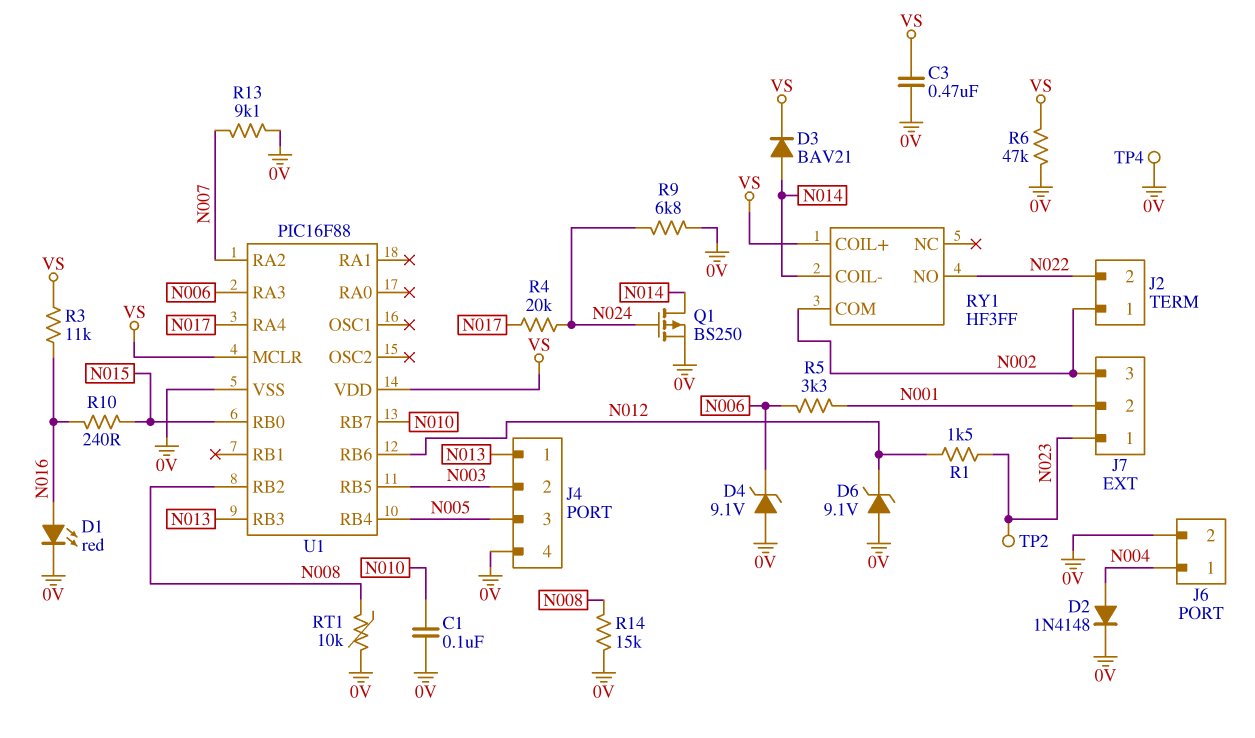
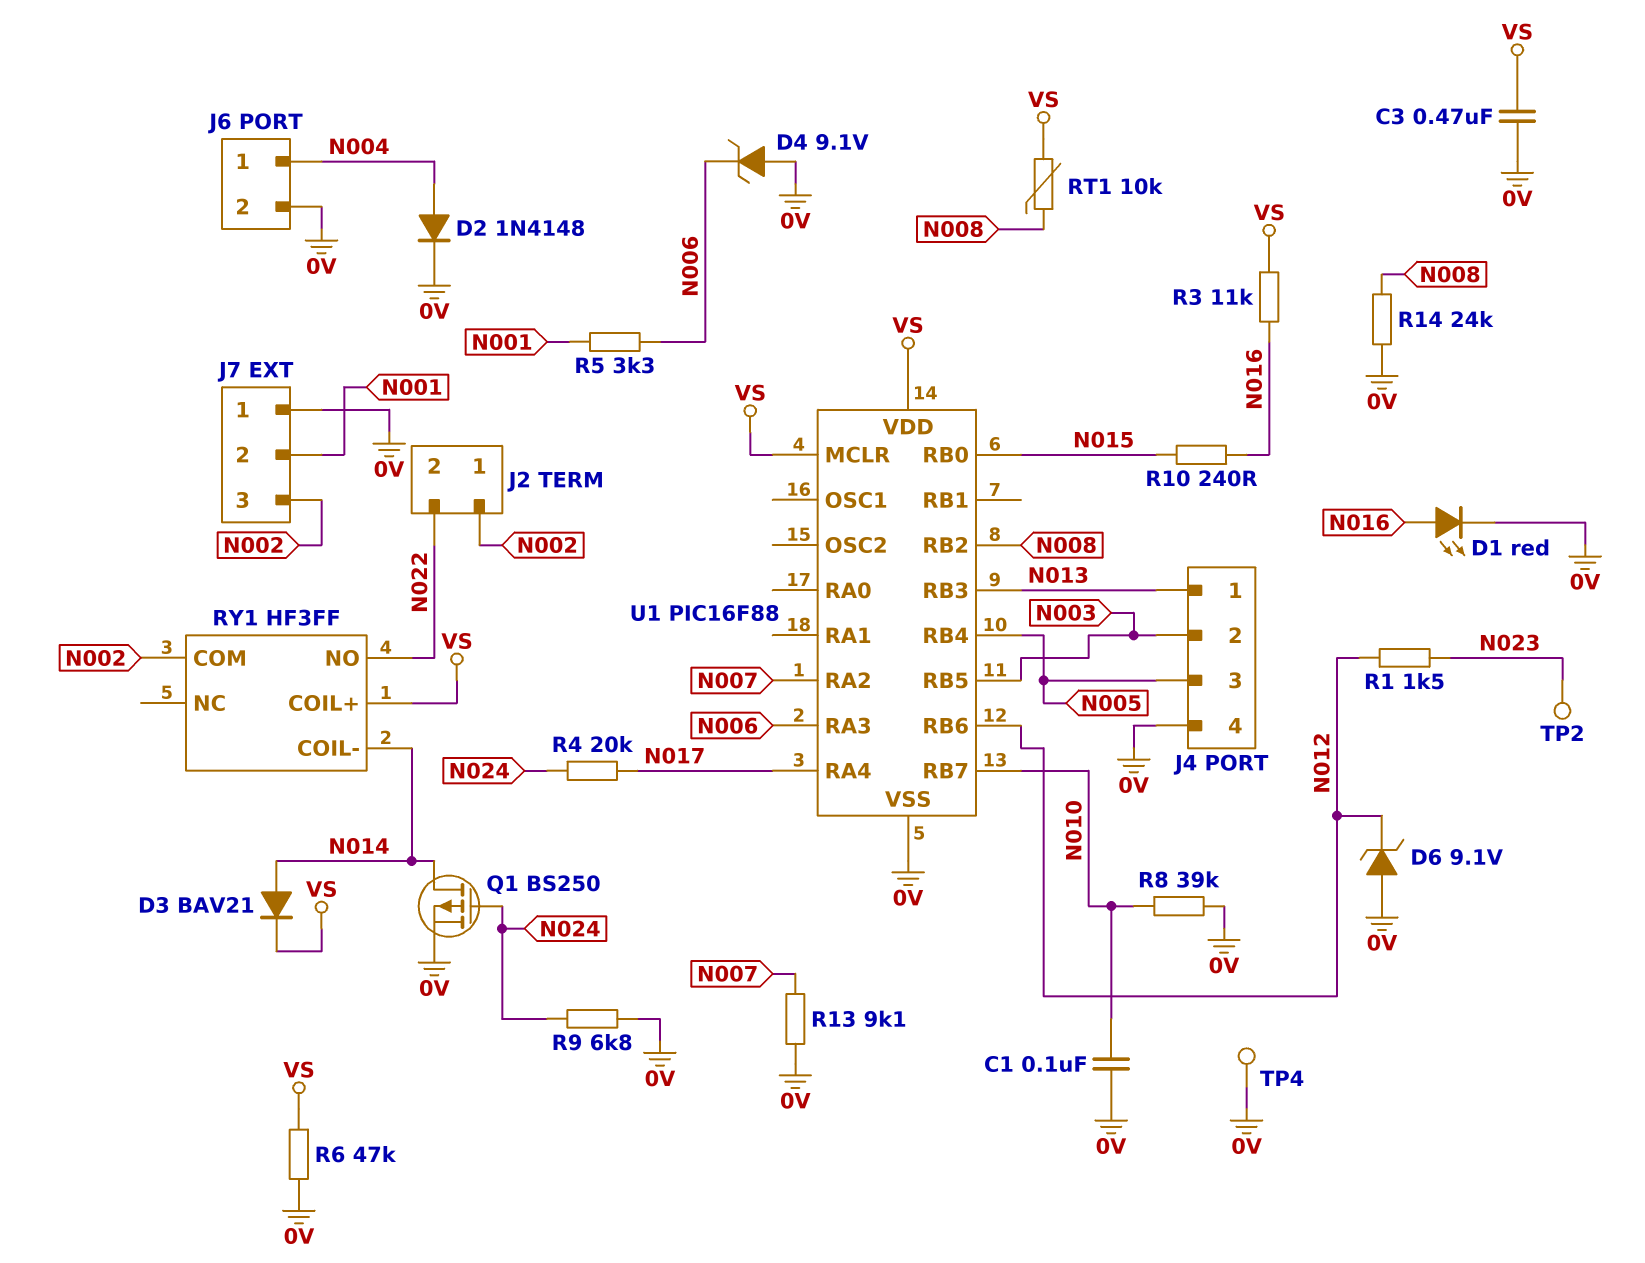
J7 pin 1: N023 -> 0V
R8: none -> 39k (0V, N010)
R14: 15k (0V, N008) -> 24k (0V, N008)
RT1: 10k (0V, N008) -> 10k (N008, VS)

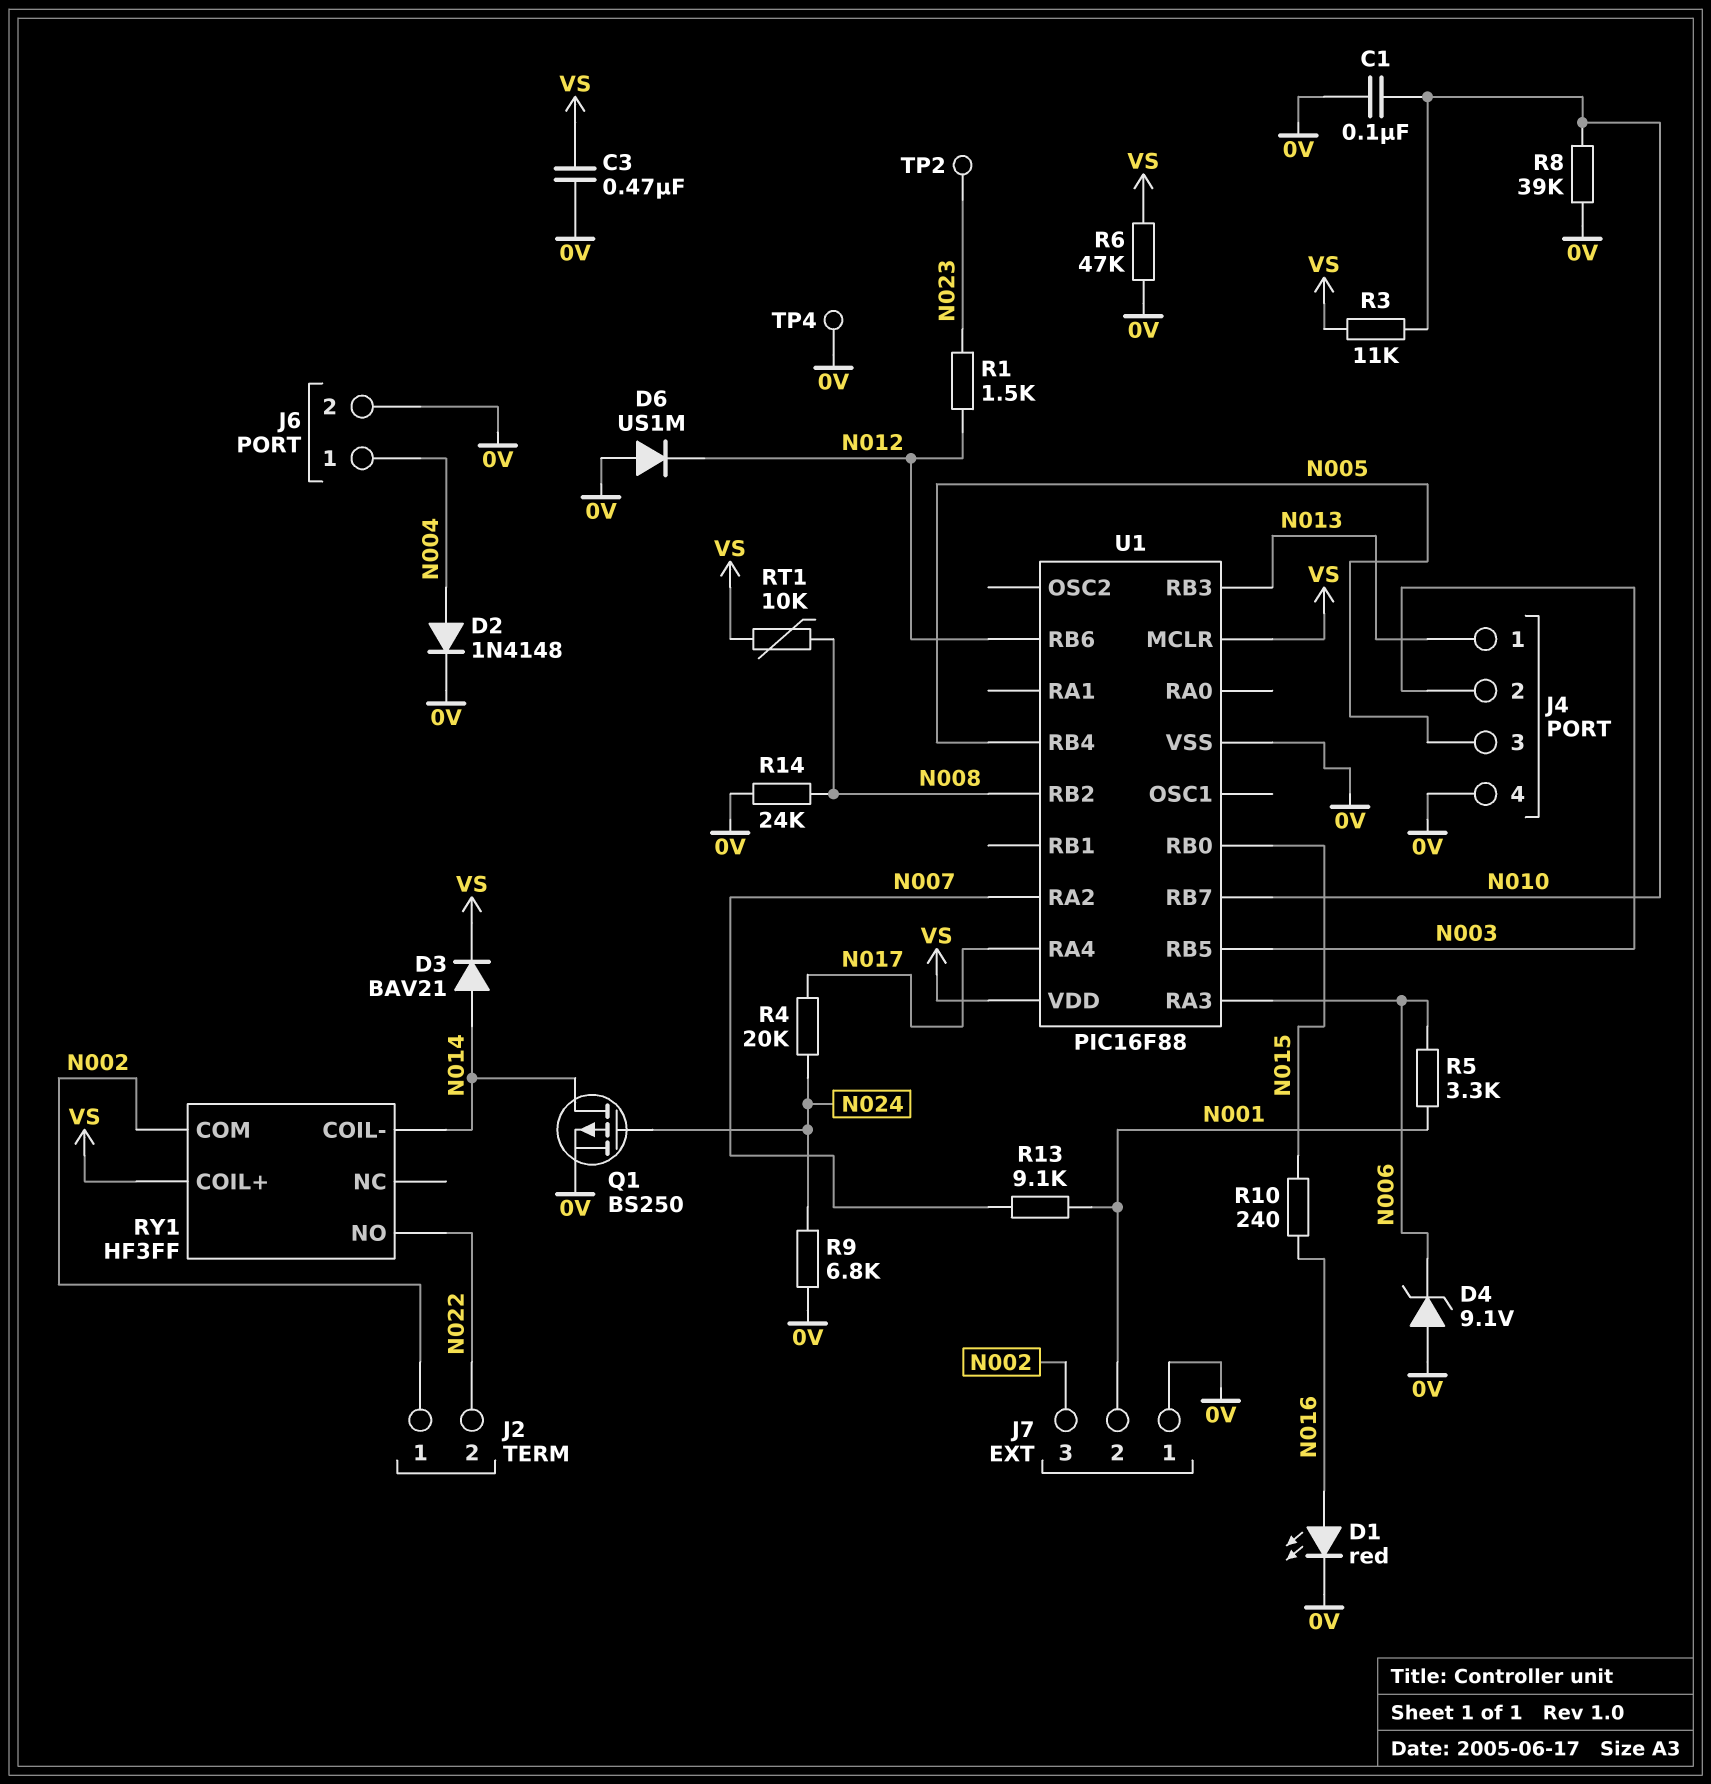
D6: zener 9.1V (A 0V, K N012) -> diode US1M (A 0V, K N012)
R3: 11k (N016, VS) -> 11k (N010, VS)
R13: 9.1k (0V, N007) -> 9.1k (N001, N007)

